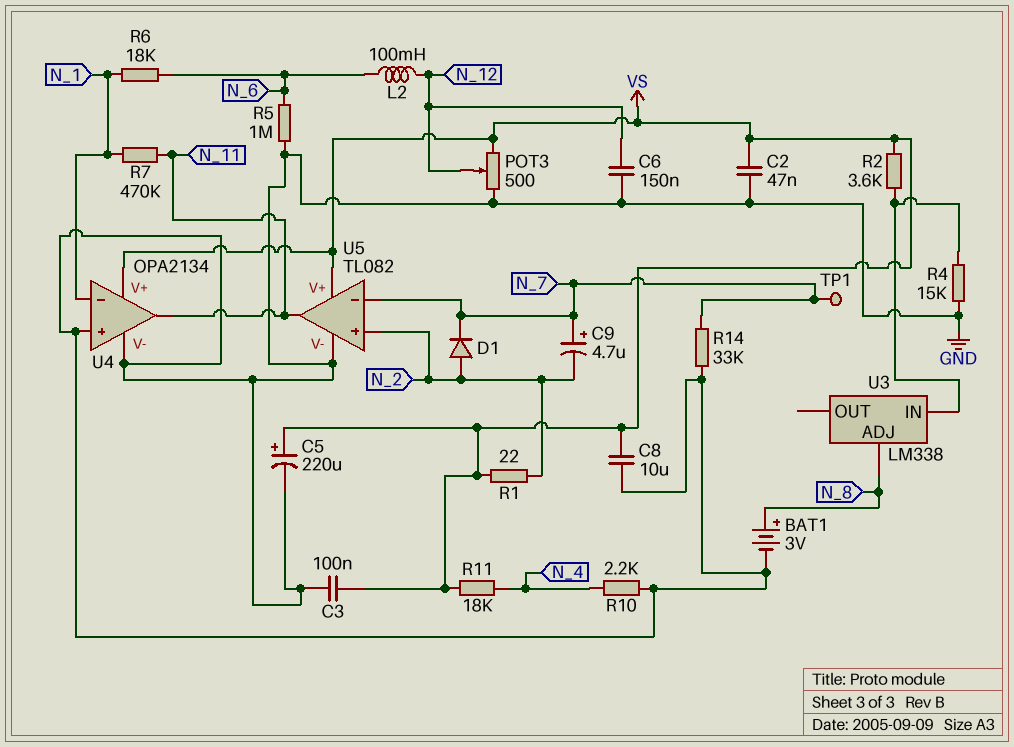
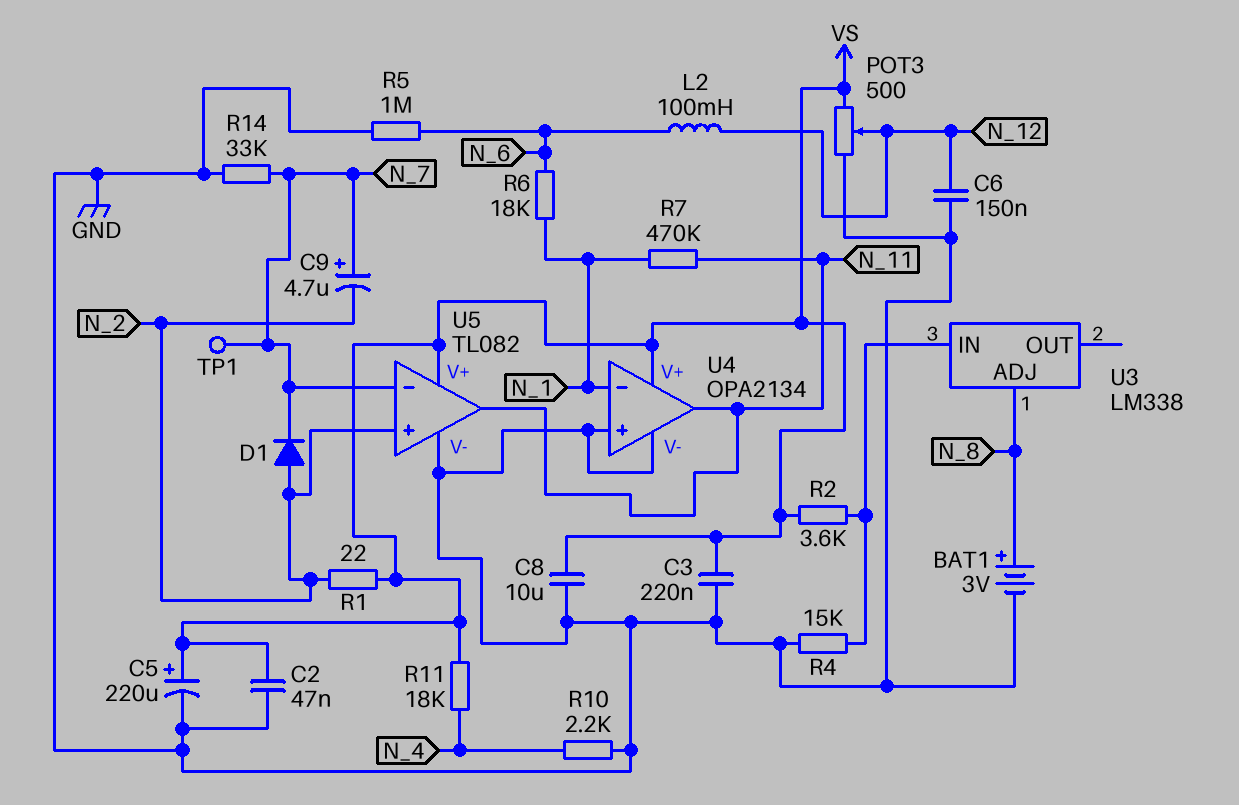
C3: 100nF (GND, VS) -> 220nF (GND, VS)

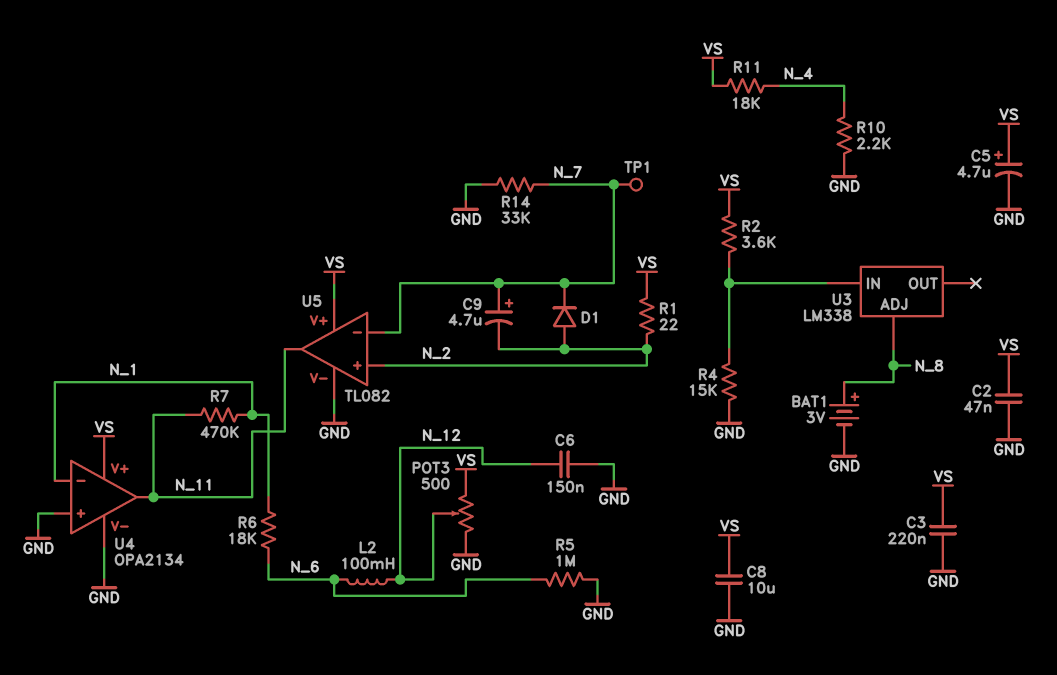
C5: 220uF (plus VS, minus GND) -> 4.7uF (plus VS, minus GND)

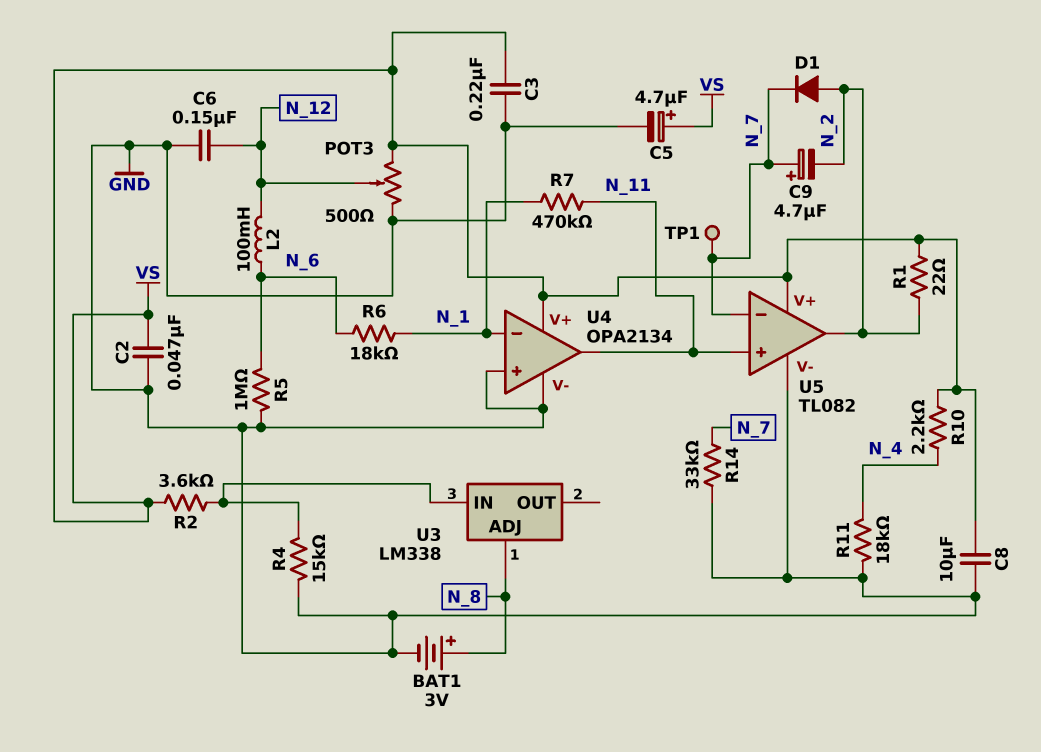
R10: 2.2k (GND, N_4) -> 2.2k (N_4, VS)
R11: 18k (N_4, VS) -> 18k (GND, N_4)
U5 pin in+: N_2 -> N_11
U5 pin out: N_11 -> N_2

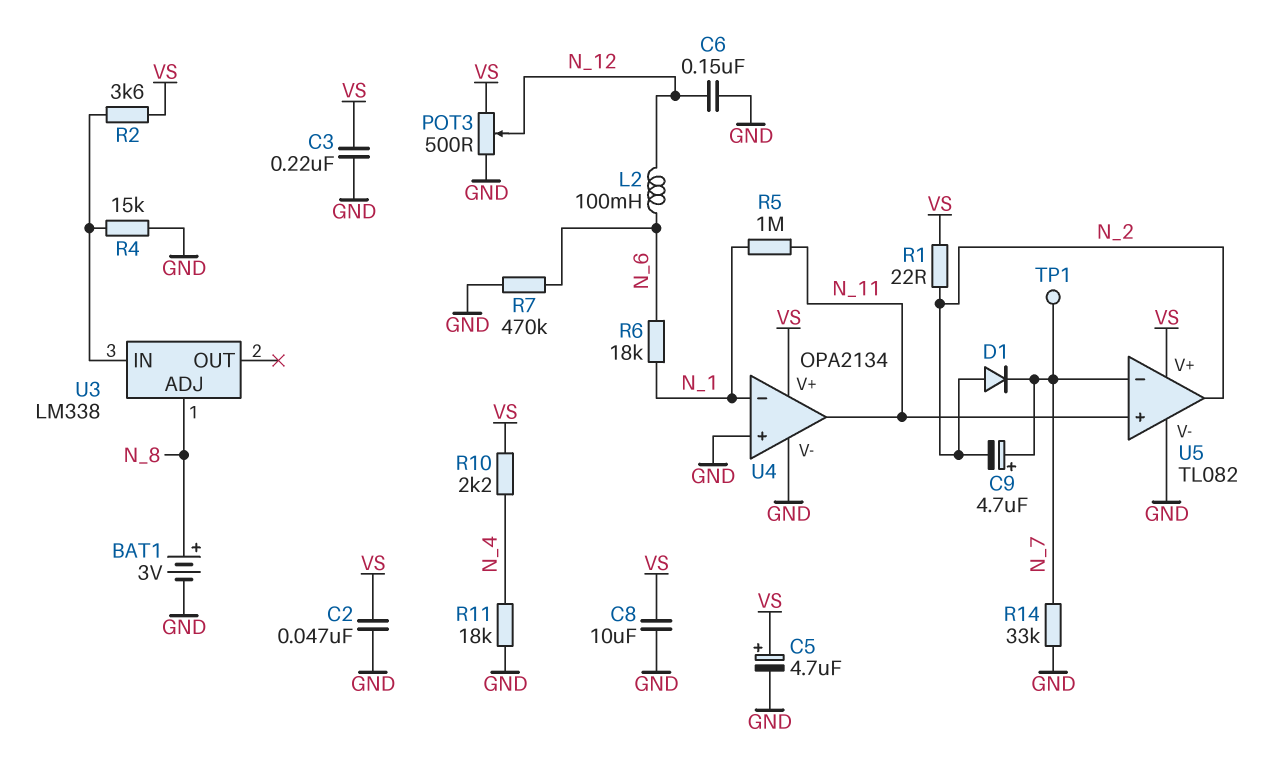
R5: 1M (GND, N_6) -> 1M (N_1, N_11)
R7: 470k (N_1, N_11) -> 470k (GND, N_6)

